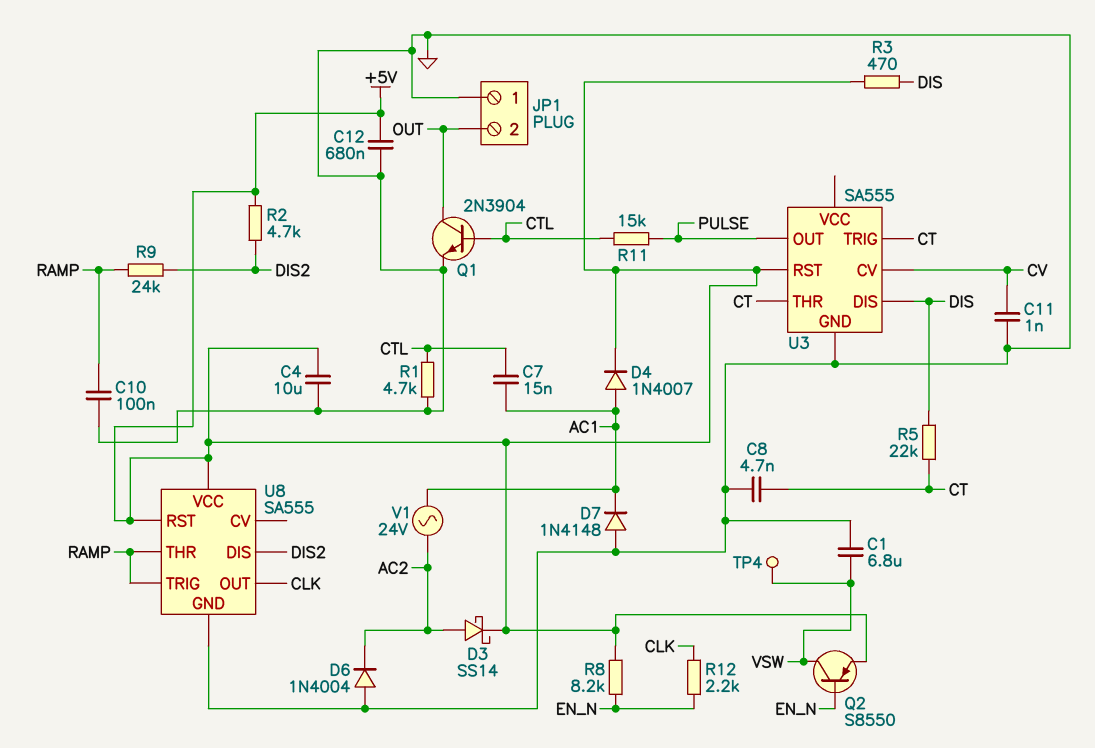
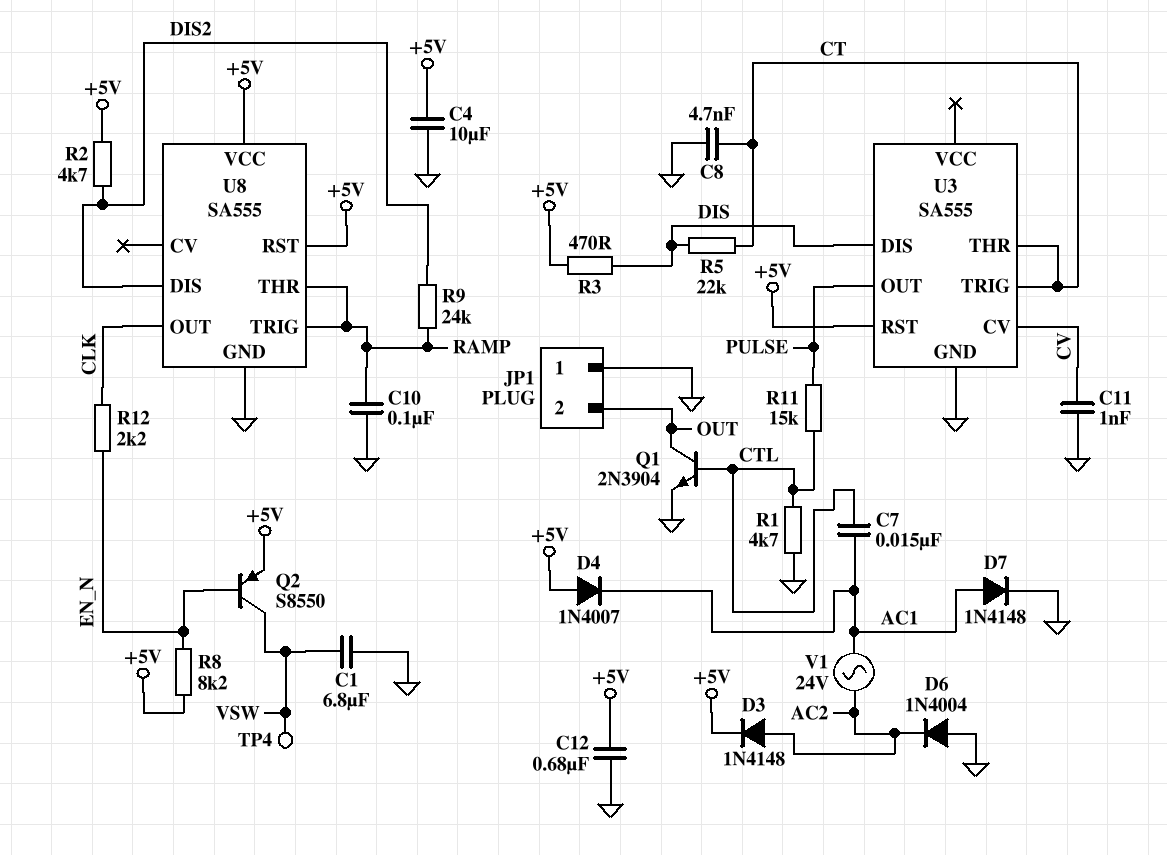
D3: schottky SS14 (A AC2, K +5V) -> diode 1N4148 (A AC2, K +5V)
D4: diode 1N4007 (A AC1, K +5V) -> diode 1N4007 (A +5V, K AC1)
D7: diode 1N4148 (A GND, K AC1) -> diode 1N4148 (A AC1, K GND)

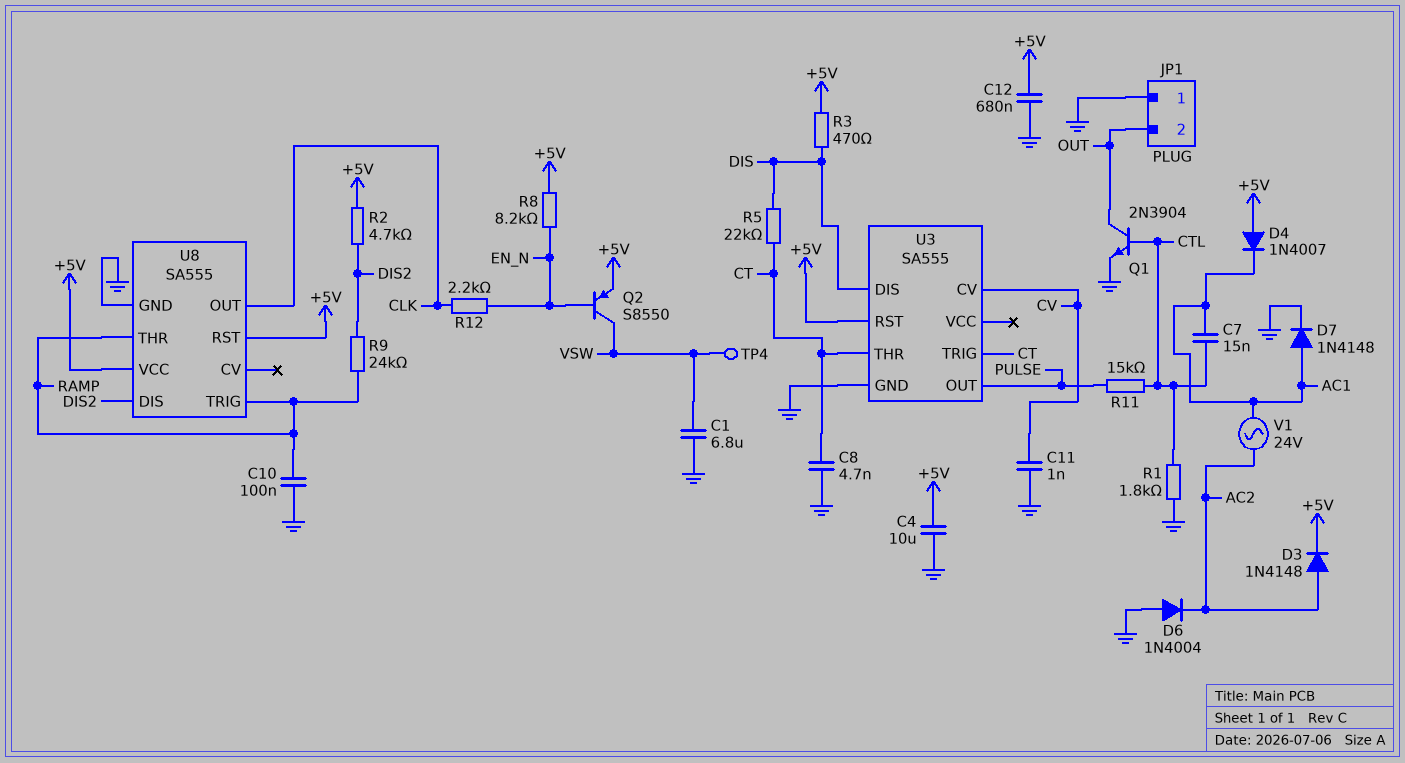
R1: 4.7k (CTL, GND) -> 1.8k (CTL, GND)

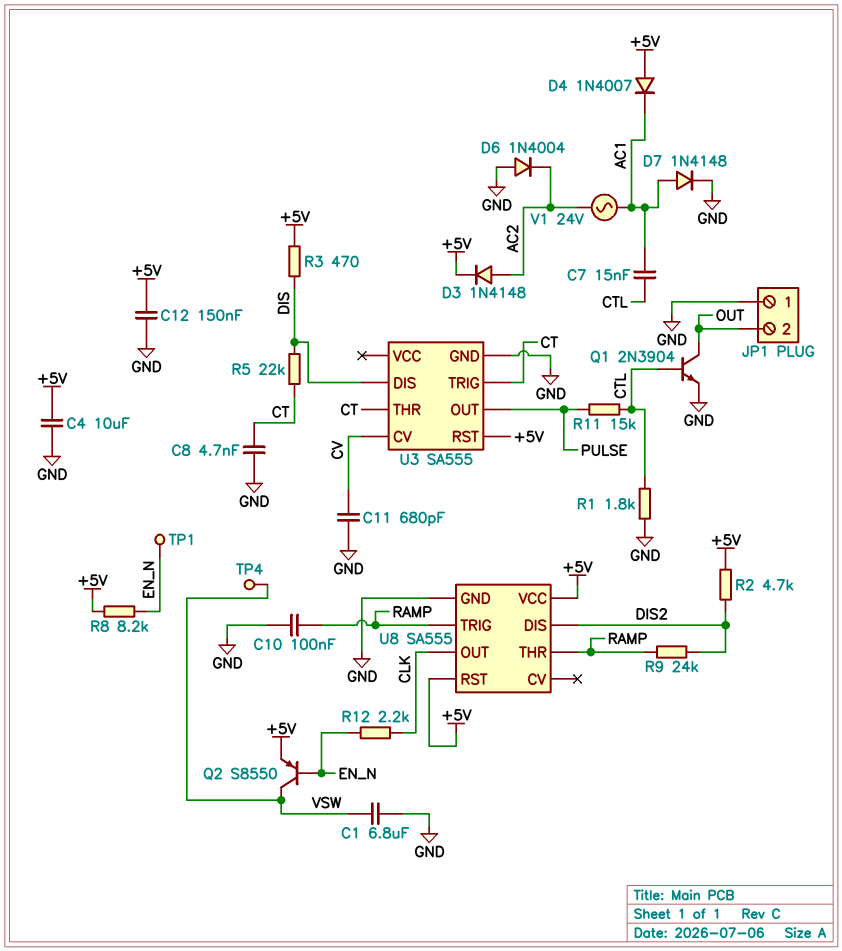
C11: 1nF (CV, GND) -> 680pF (CV, GND)
C12: 680nF (+5V, GND) -> 150nF (+5V, GND)
TP1: none -> test point (EN_N)

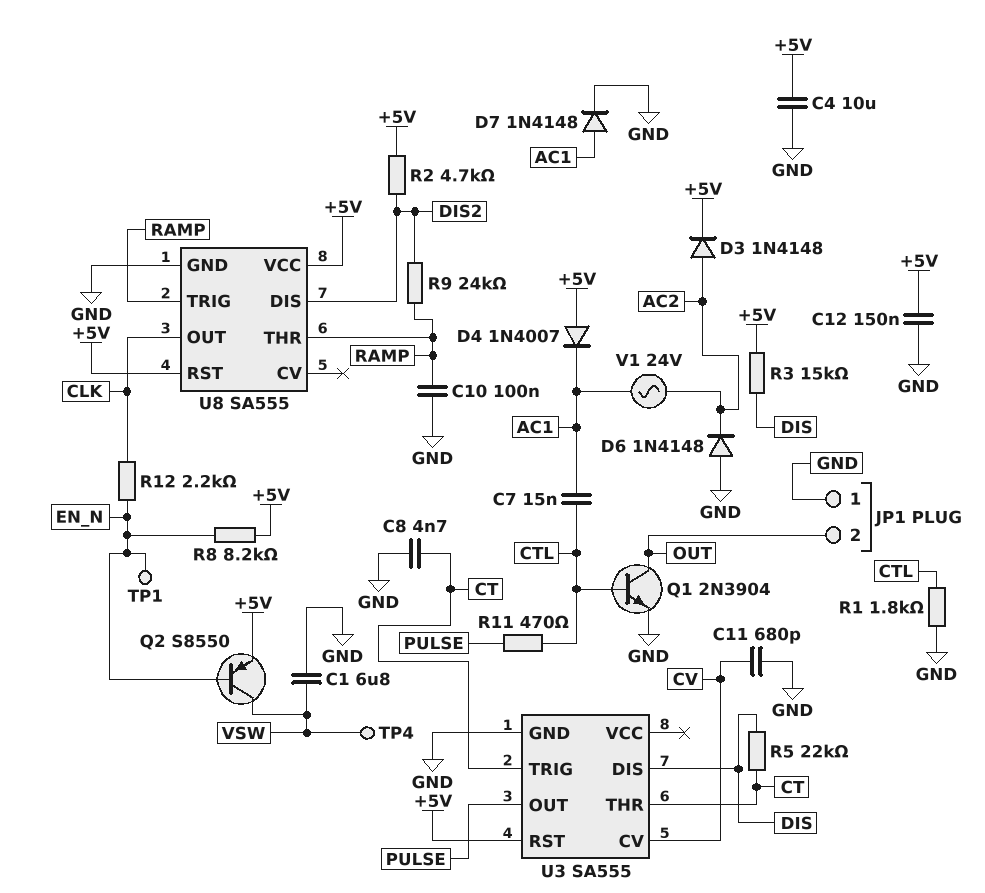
D6: diode 1N4004 (A GND, K AC2) -> diode 1N4148 (A GND, K AC2)
R3: 470 (+5V, DIS) -> 15k (+5V, DIS)
R11: 15k (CTL, PULSE) -> 470 (CTL, PULSE)

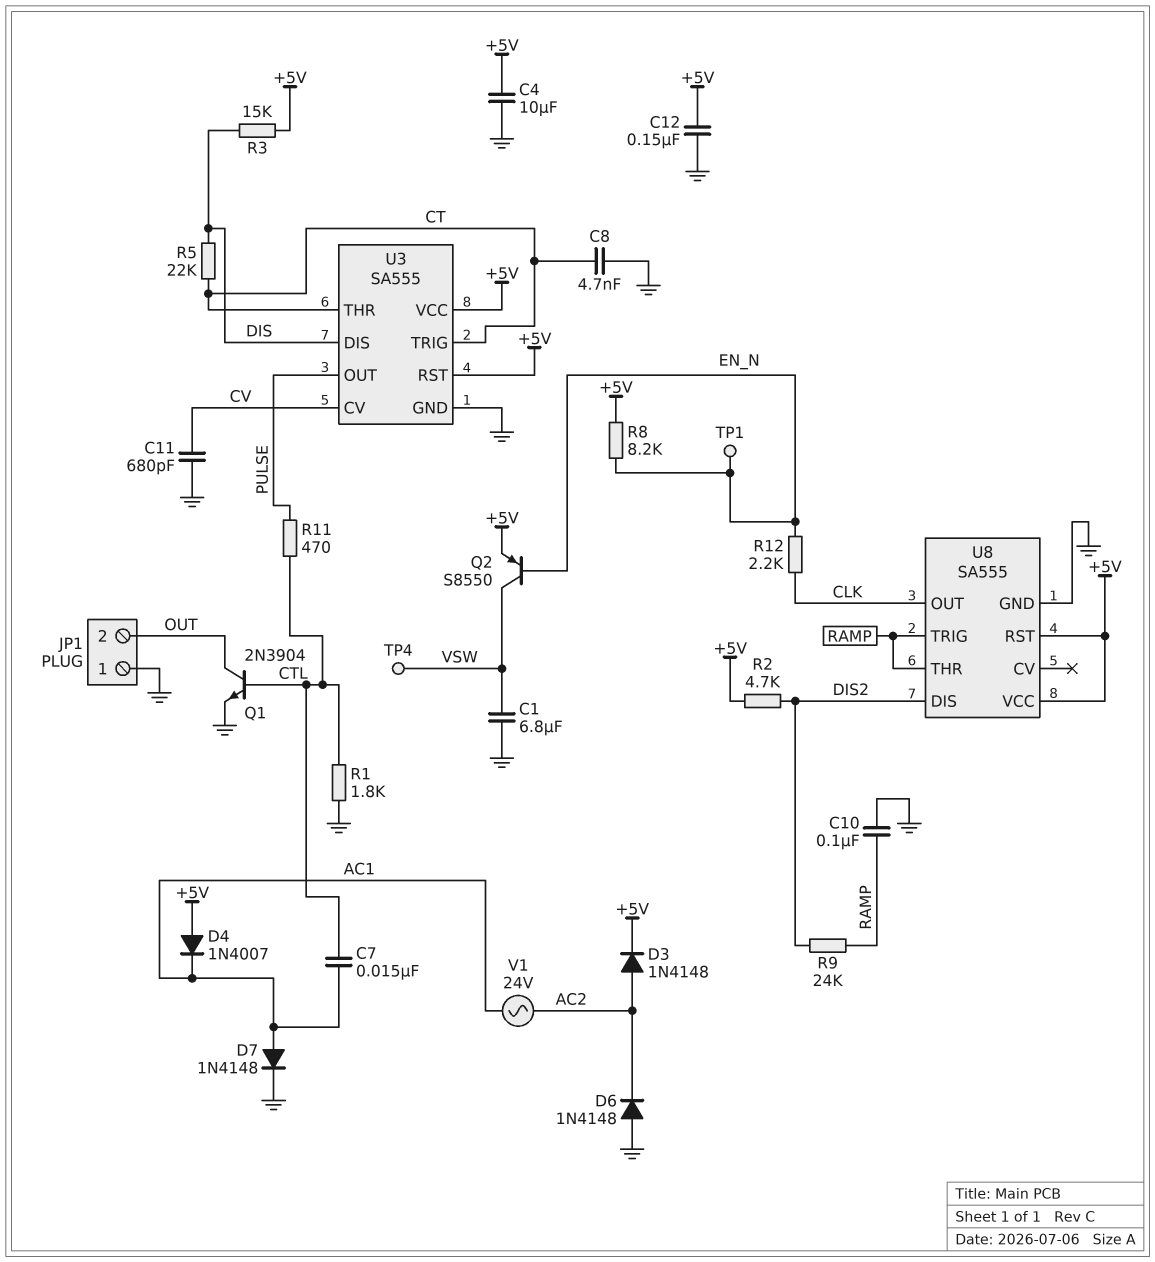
U3 pin VCC: none -> +5V

